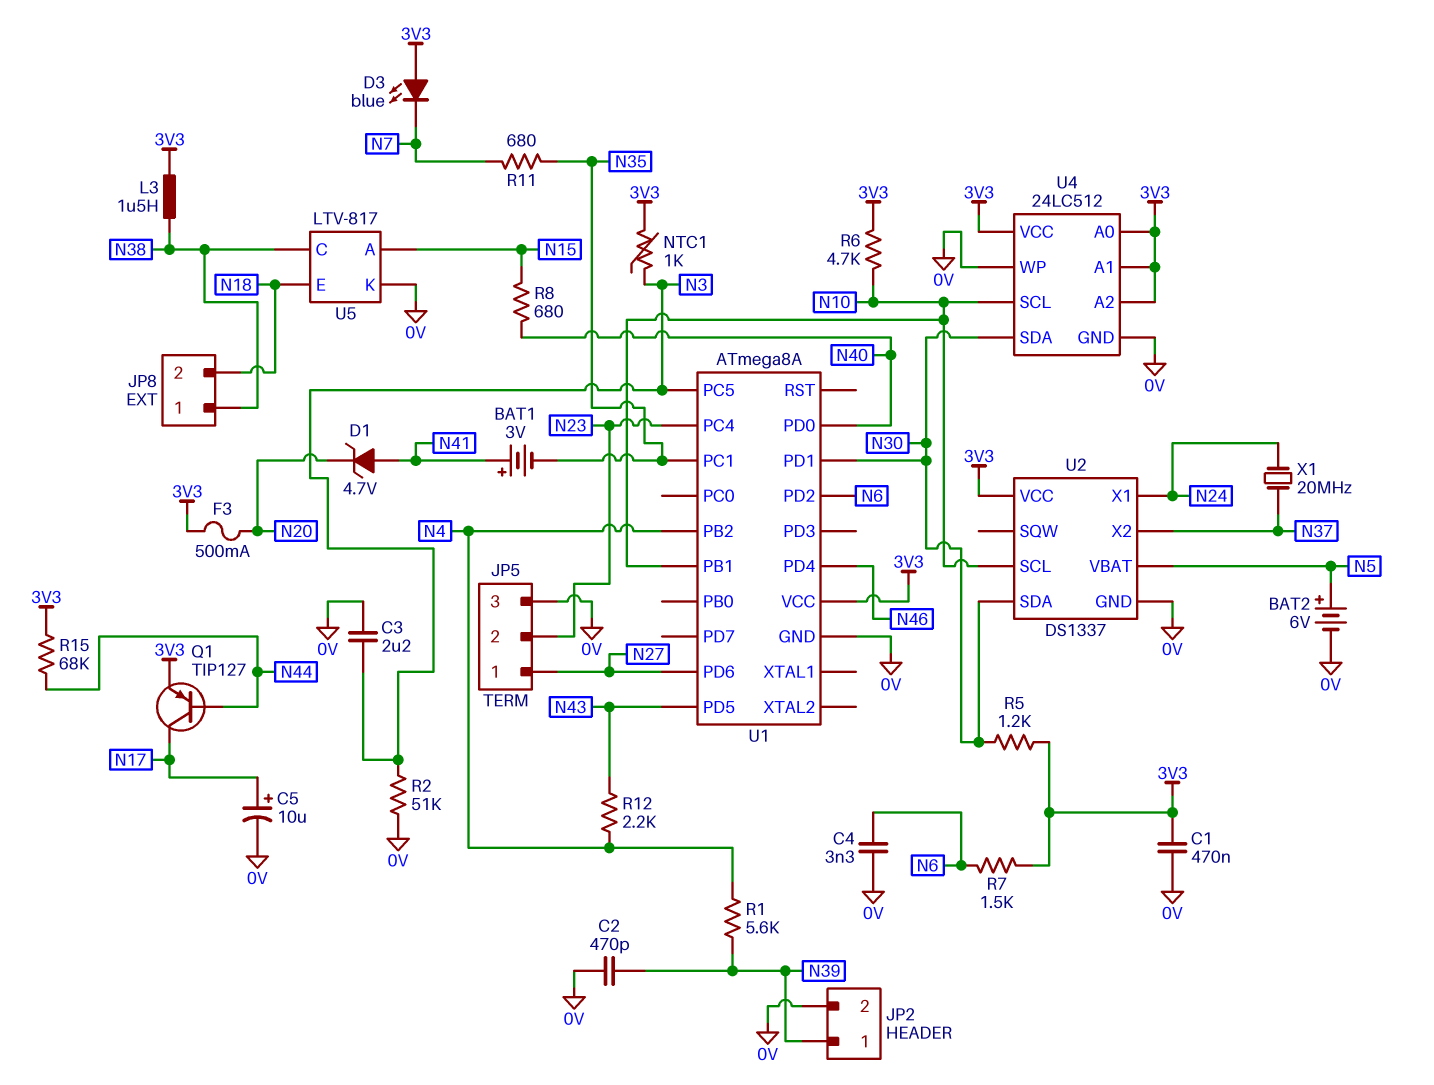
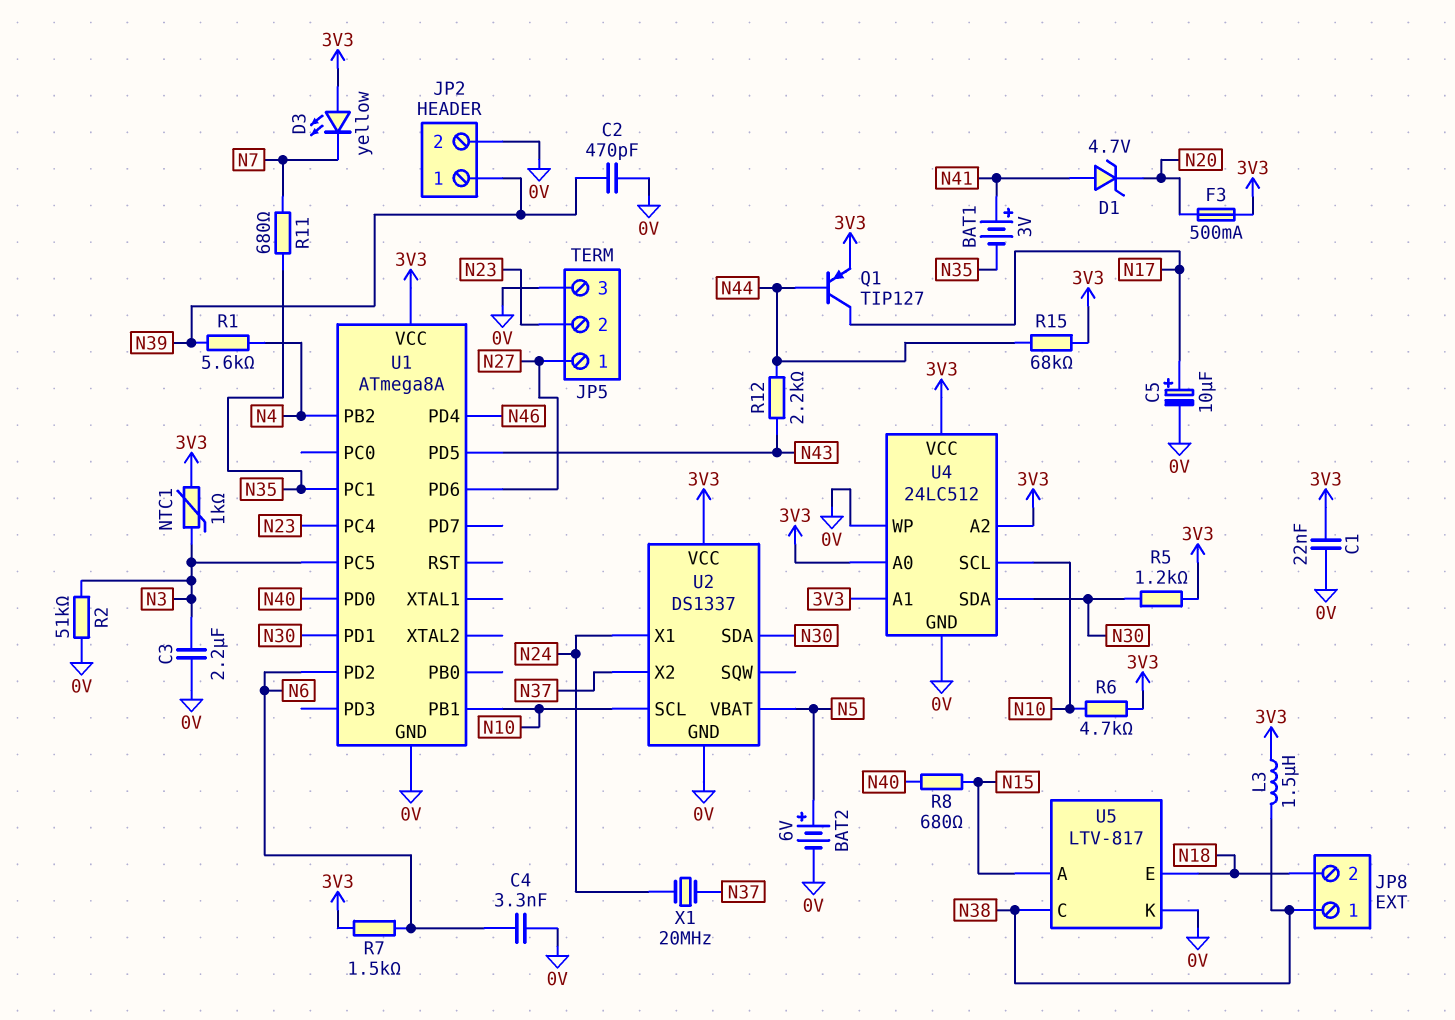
C1: 470nF (0V, 3V3) -> 22nF (0V, 3V3)
D3: LED blue (A 3V3, K N7) -> LED yellow (A 3V3, K N7)
R12: 2.2k (N4, N43) -> 2.2k (N43, N44)

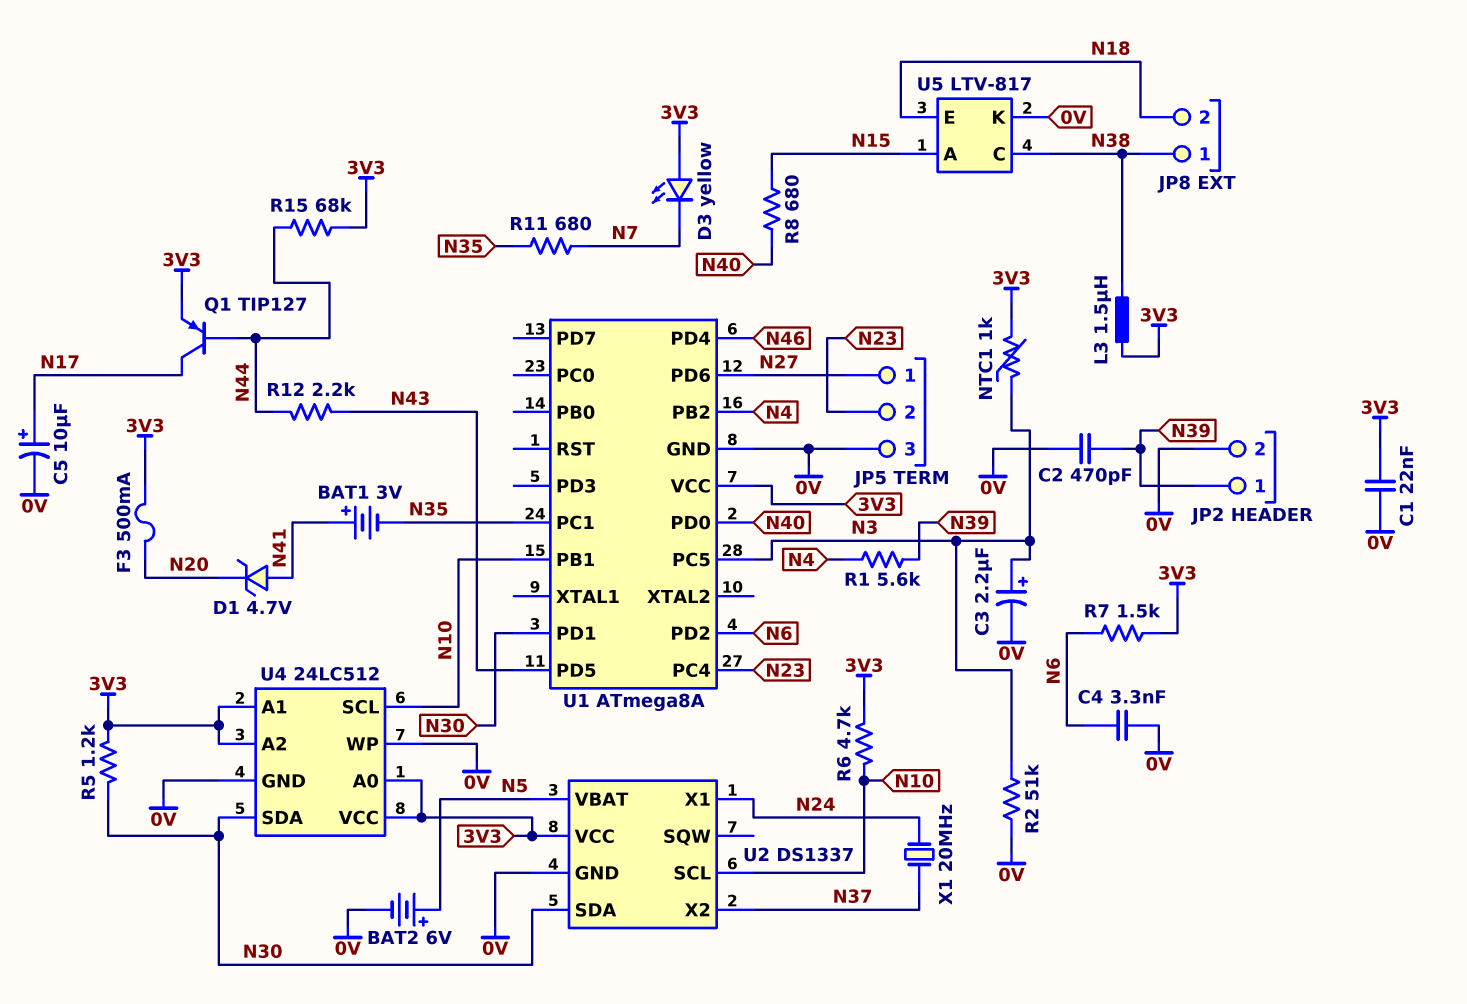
C3: 2.2uF (0V, N3) -> 2.2uF (plus N3, minus 0V)

